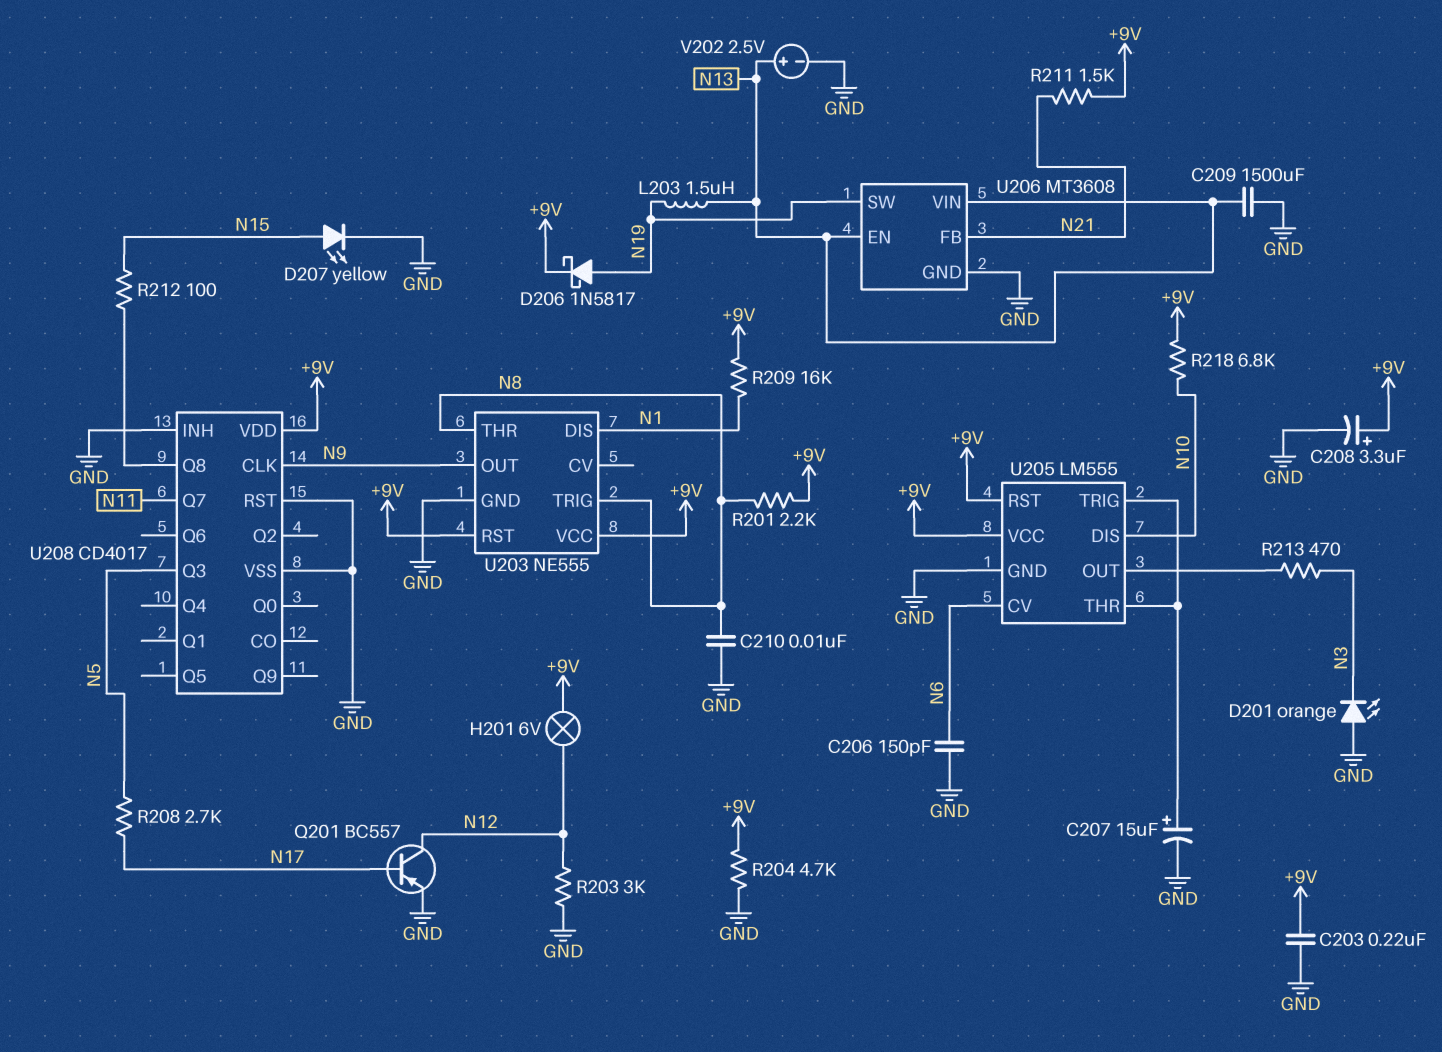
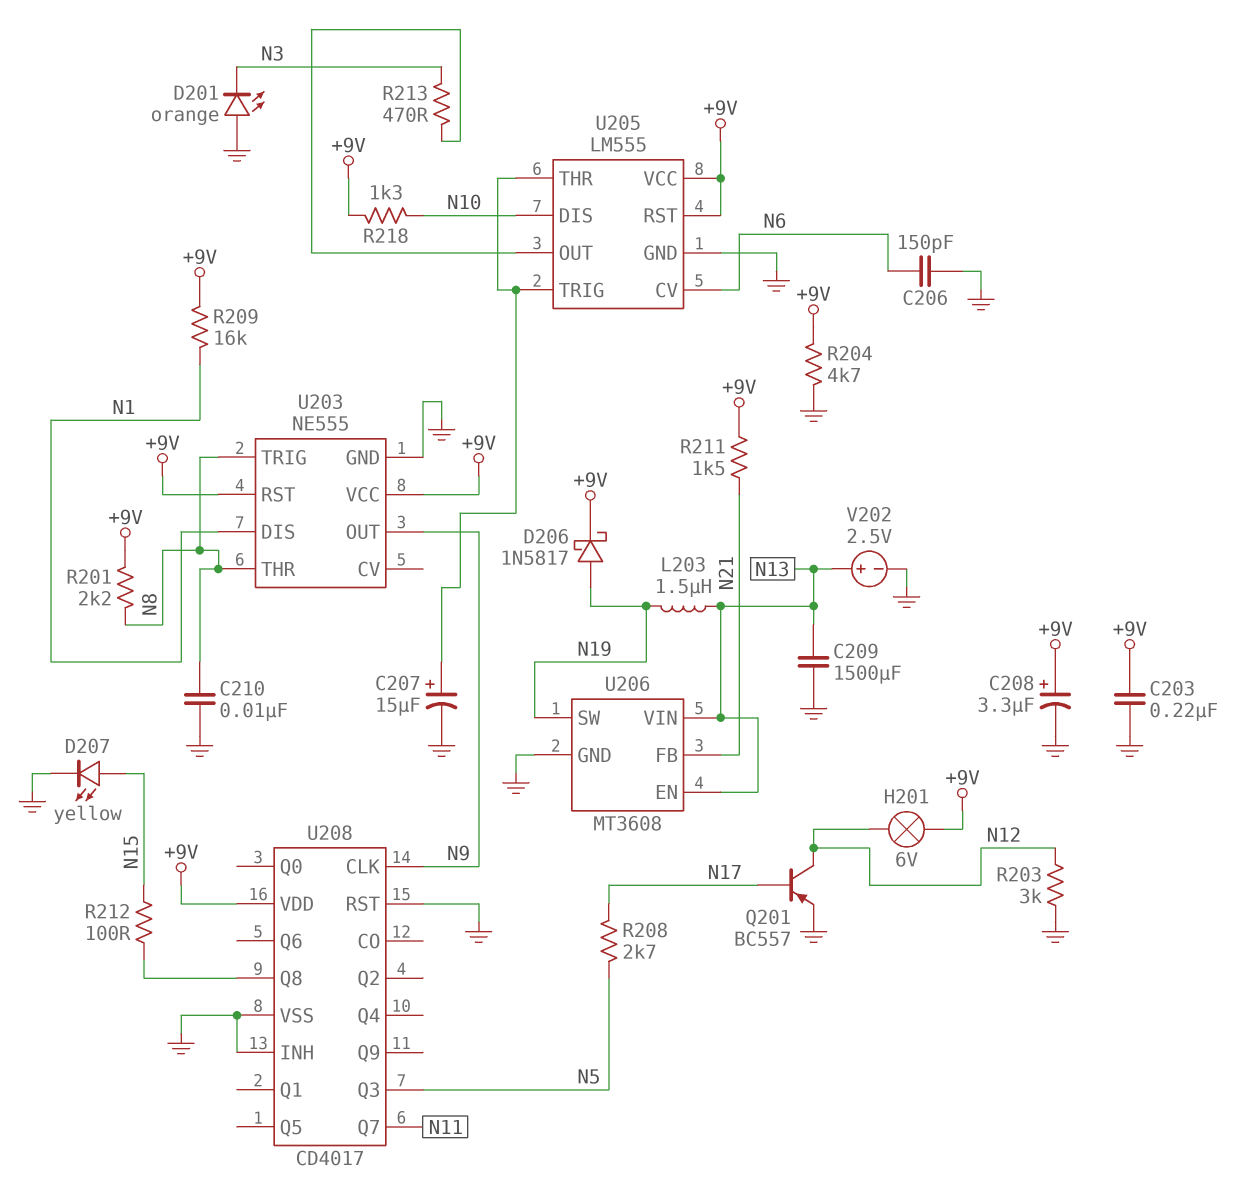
R218: 6.8k (+9V, N10) -> 1.3k (+9V, N10)

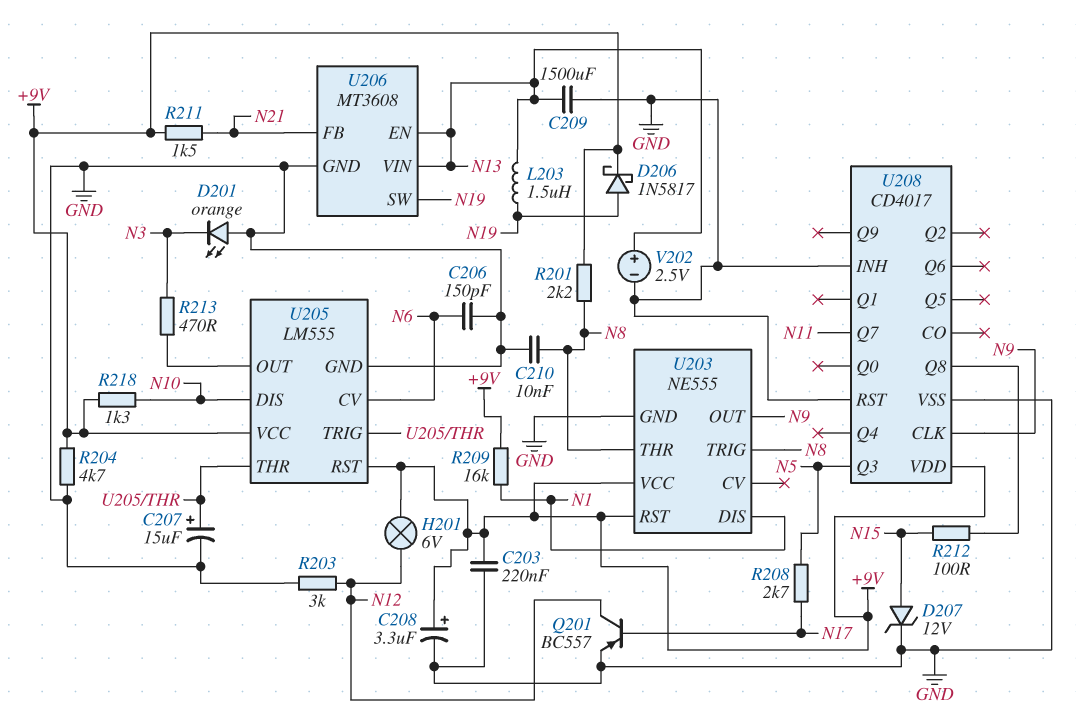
D207: LED yellow (A N15, K GND) -> zener 12V (A N15, K GND)

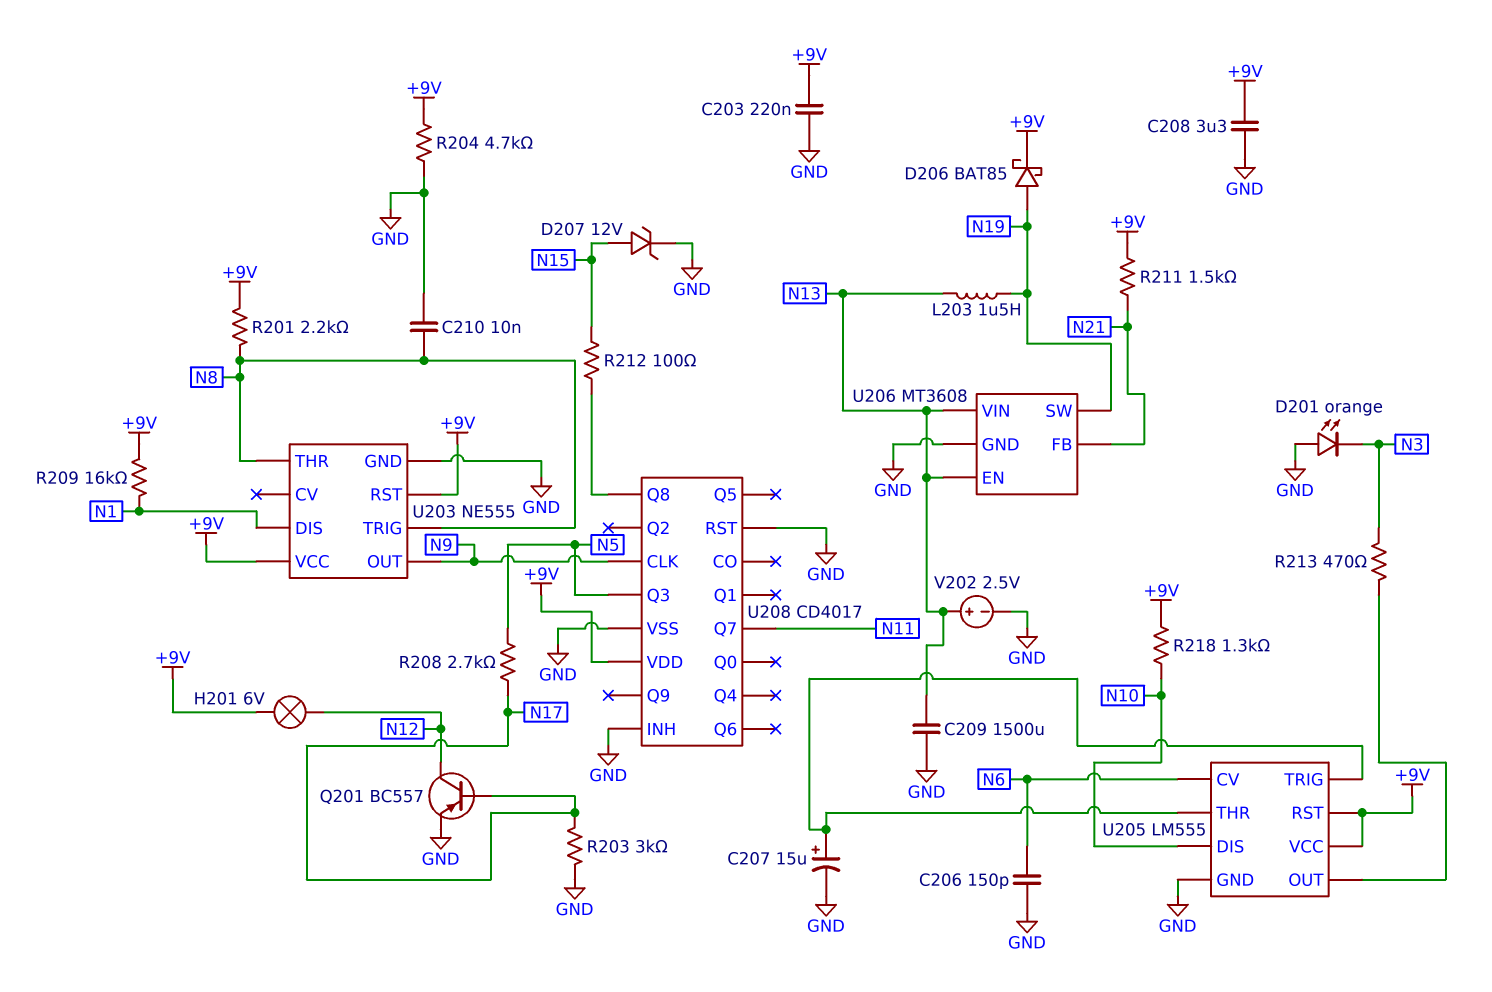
C208: 3.3uF (plus +9V, minus GND) -> 3.3uF (+9V, GND)
D206: schottky 1N5817 (A N19, K +9V) -> schottky BAT85 (A N19, K +9V)
R203: 3k (GND, N12) -> 3k (GND, N17)

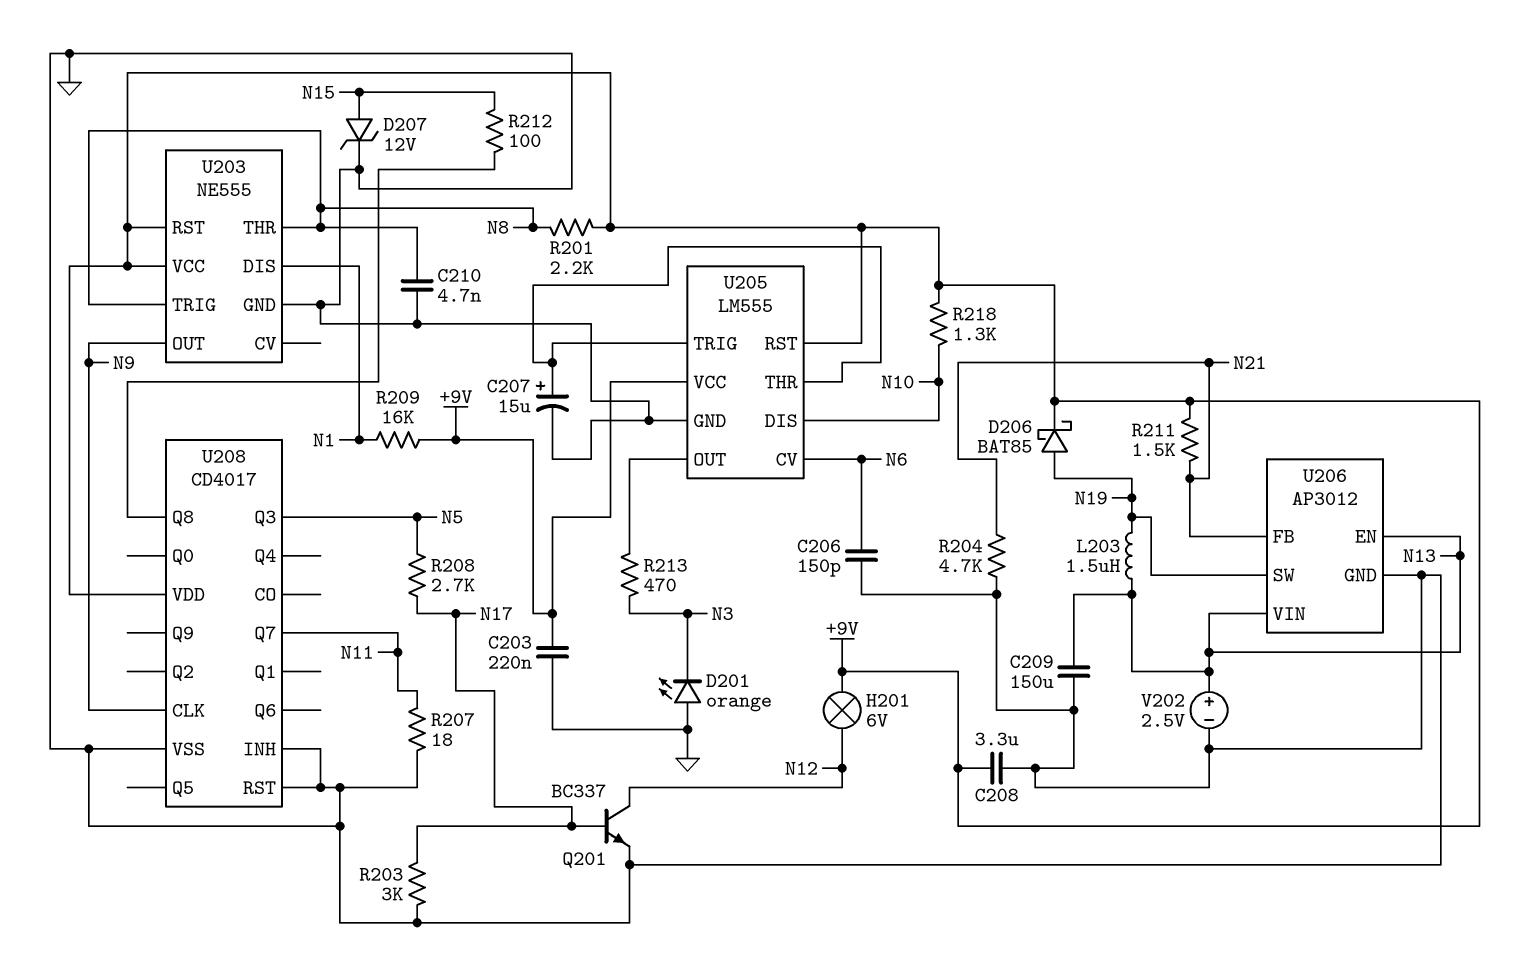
C209: 1500uF (GND, N13) -> 150uF (GND, N13)
C210: 10nF (GND, N8) -> 4.7nF (GND, N8)
Q201: PNP BC557 (B N17, C N12, E GND) -> NPN BC337 (B N17, C N12, E GND)
R204: 4.7k (+9V, GND) -> 4.7k (GND, N21)
R207: none -> 18 (GND, N11)
U206: MT3608 -> AP3012

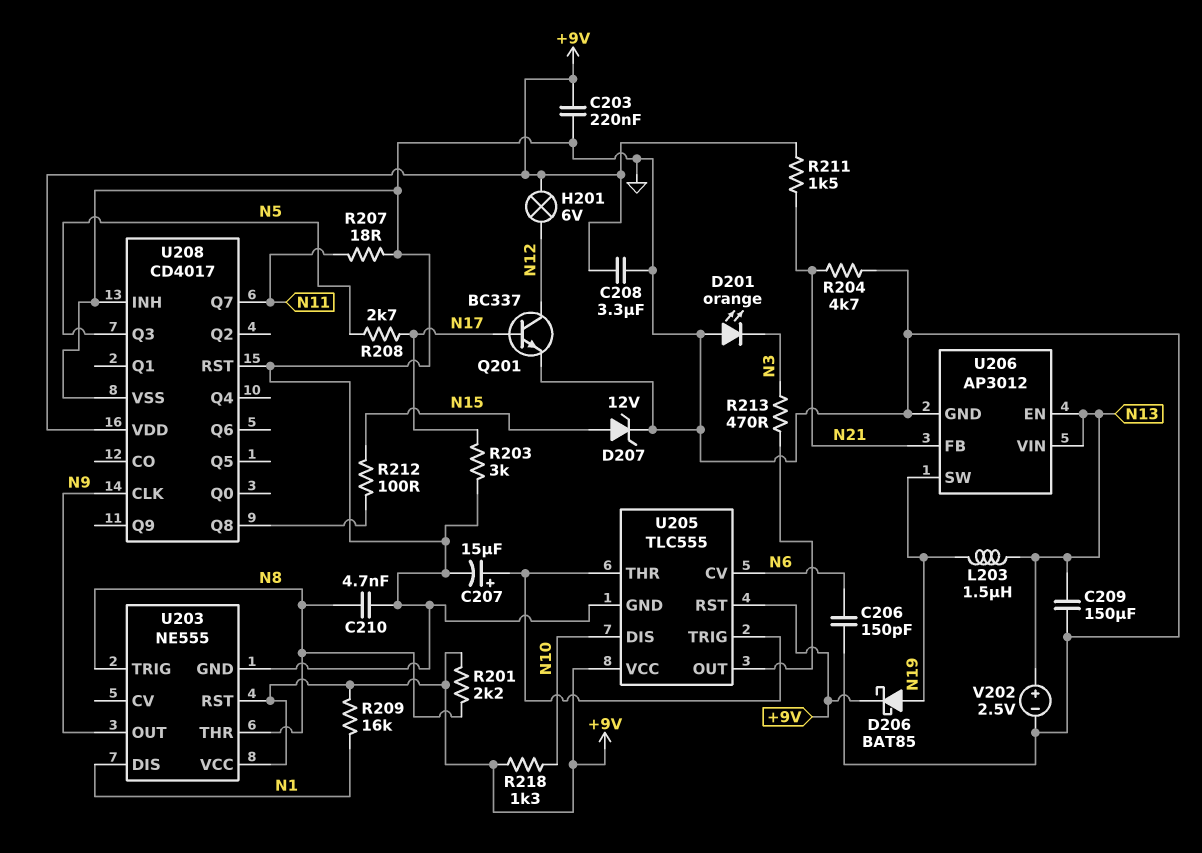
U205: LM555 -> TLC555

